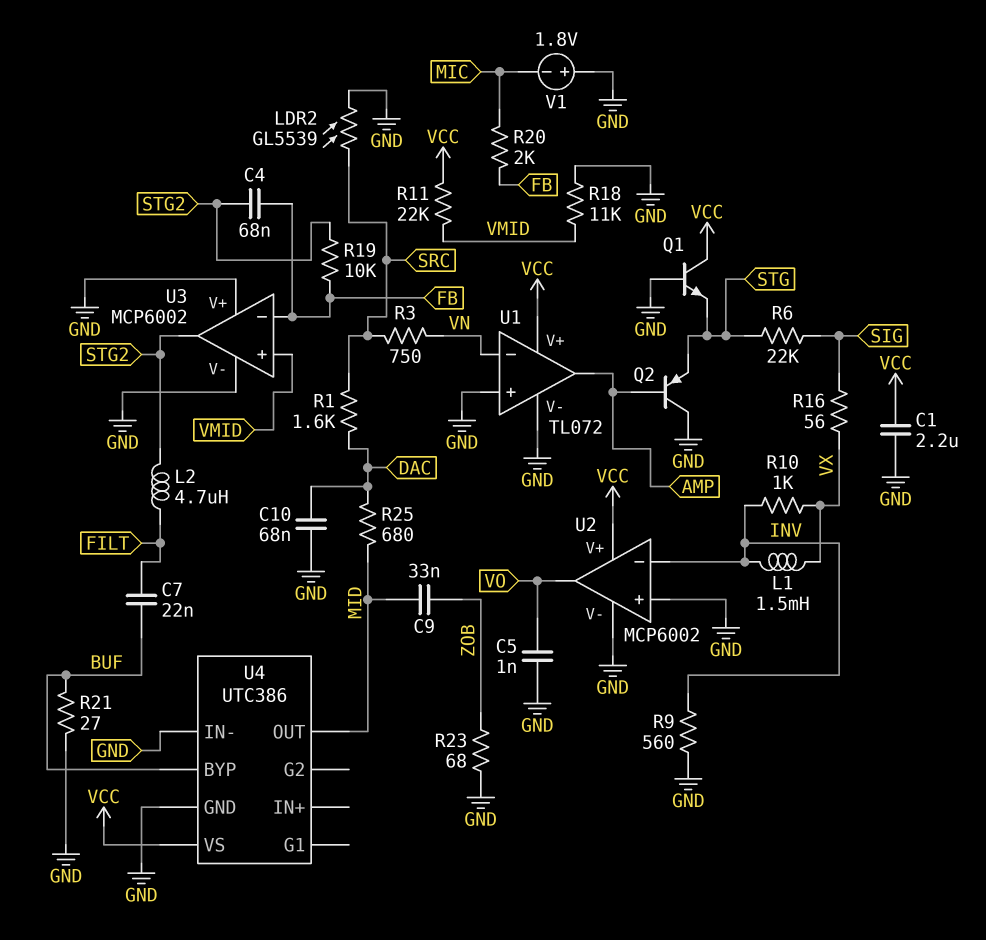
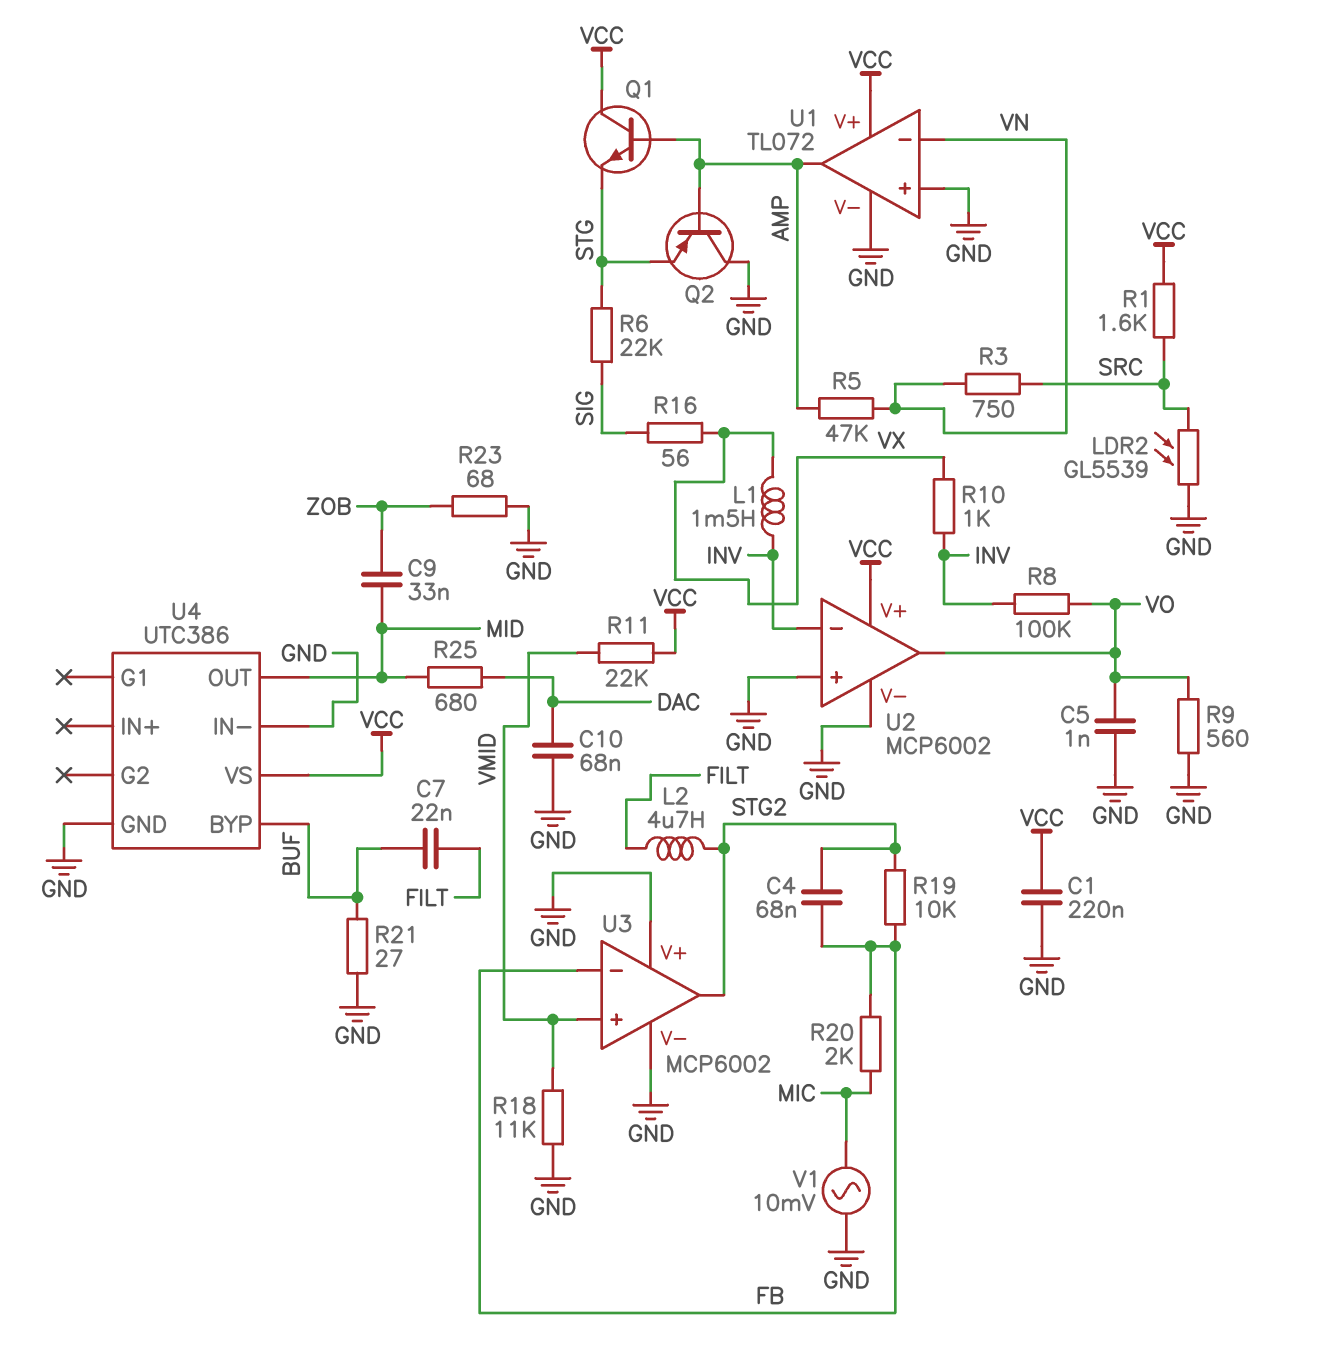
C1: 2.2uF (GND, VCC) -> 220nF (GND, VCC)
Q1: NPN (B GND, C VCC, E STG) -> NPN (B AMP, C VCC, E STG)
R1: 1.6k (DAC, SRC) -> 1.6k (SRC, VCC)
R5: none -> 47k (AMP, VN)
R8: none -> 100k (INV, VO)
R9: 560 (GND, INV) -> 560 (GND, VO)
V1: 1.8V (plus GND, minus MIC) -> AC 10mV (GND, MIC)

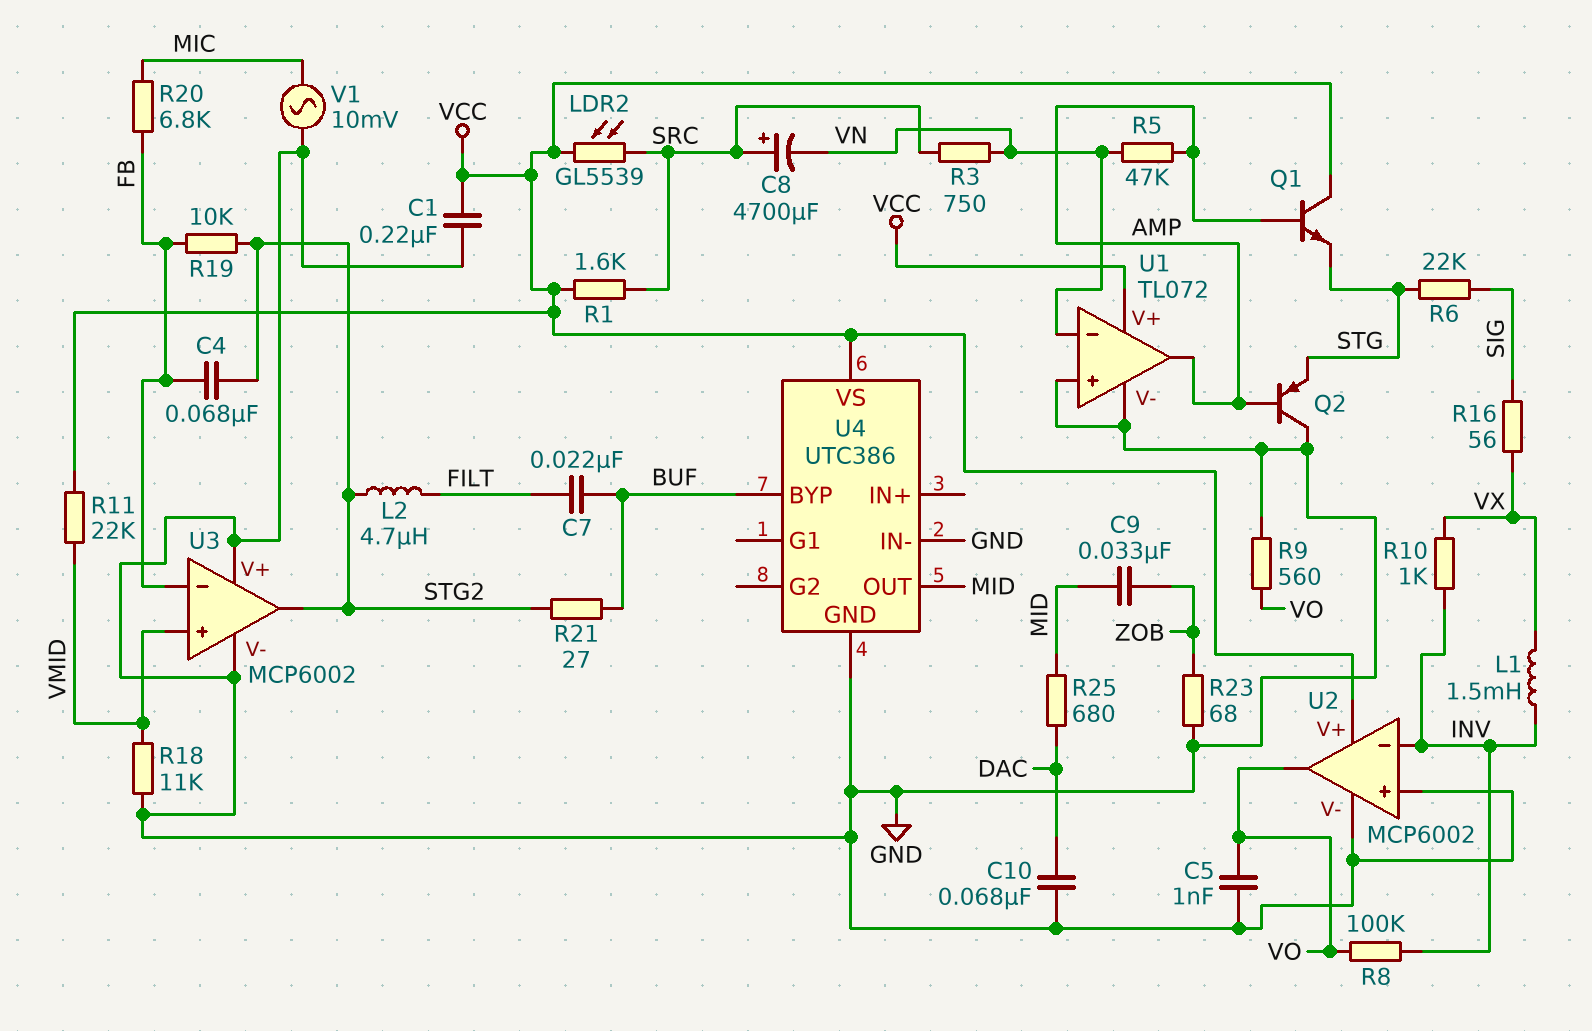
C8: none -> 4700uF (plus SRC, minus VN)
LDR2: GL5539 (GND, SRC) -> GL5539 (SRC, VCC)
R20: 2k (FB, MIC) -> 6.8k (FB, MIC)
R21: 27 (BUF, GND) -> 27 (BUF, STG2)

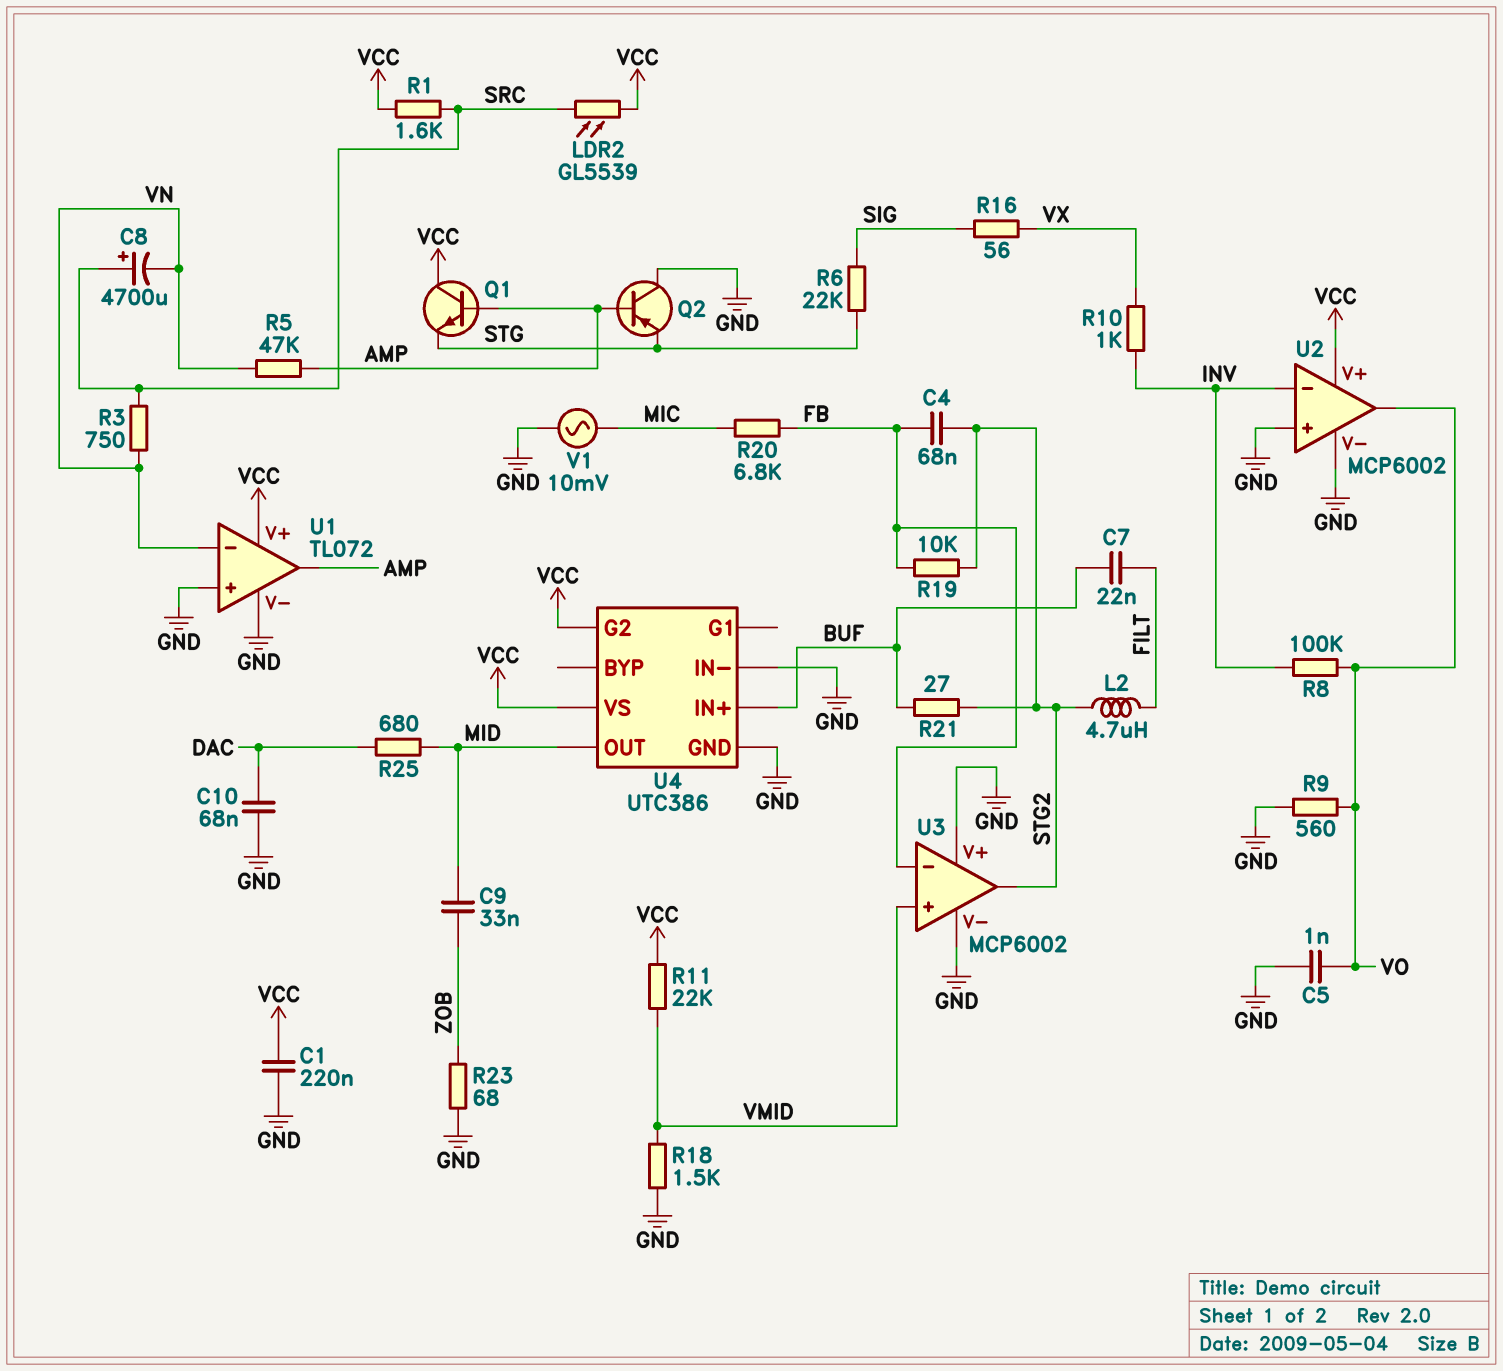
L1: 1.5mH (INV, VX) -> none
R18: 11k (GND, VMID) -> 1.5k (GND, VMID)
U4 pin BYP: BUF -> none
U4 pin G2: none -> VCC
U4 pin IN+: none -> BUF

